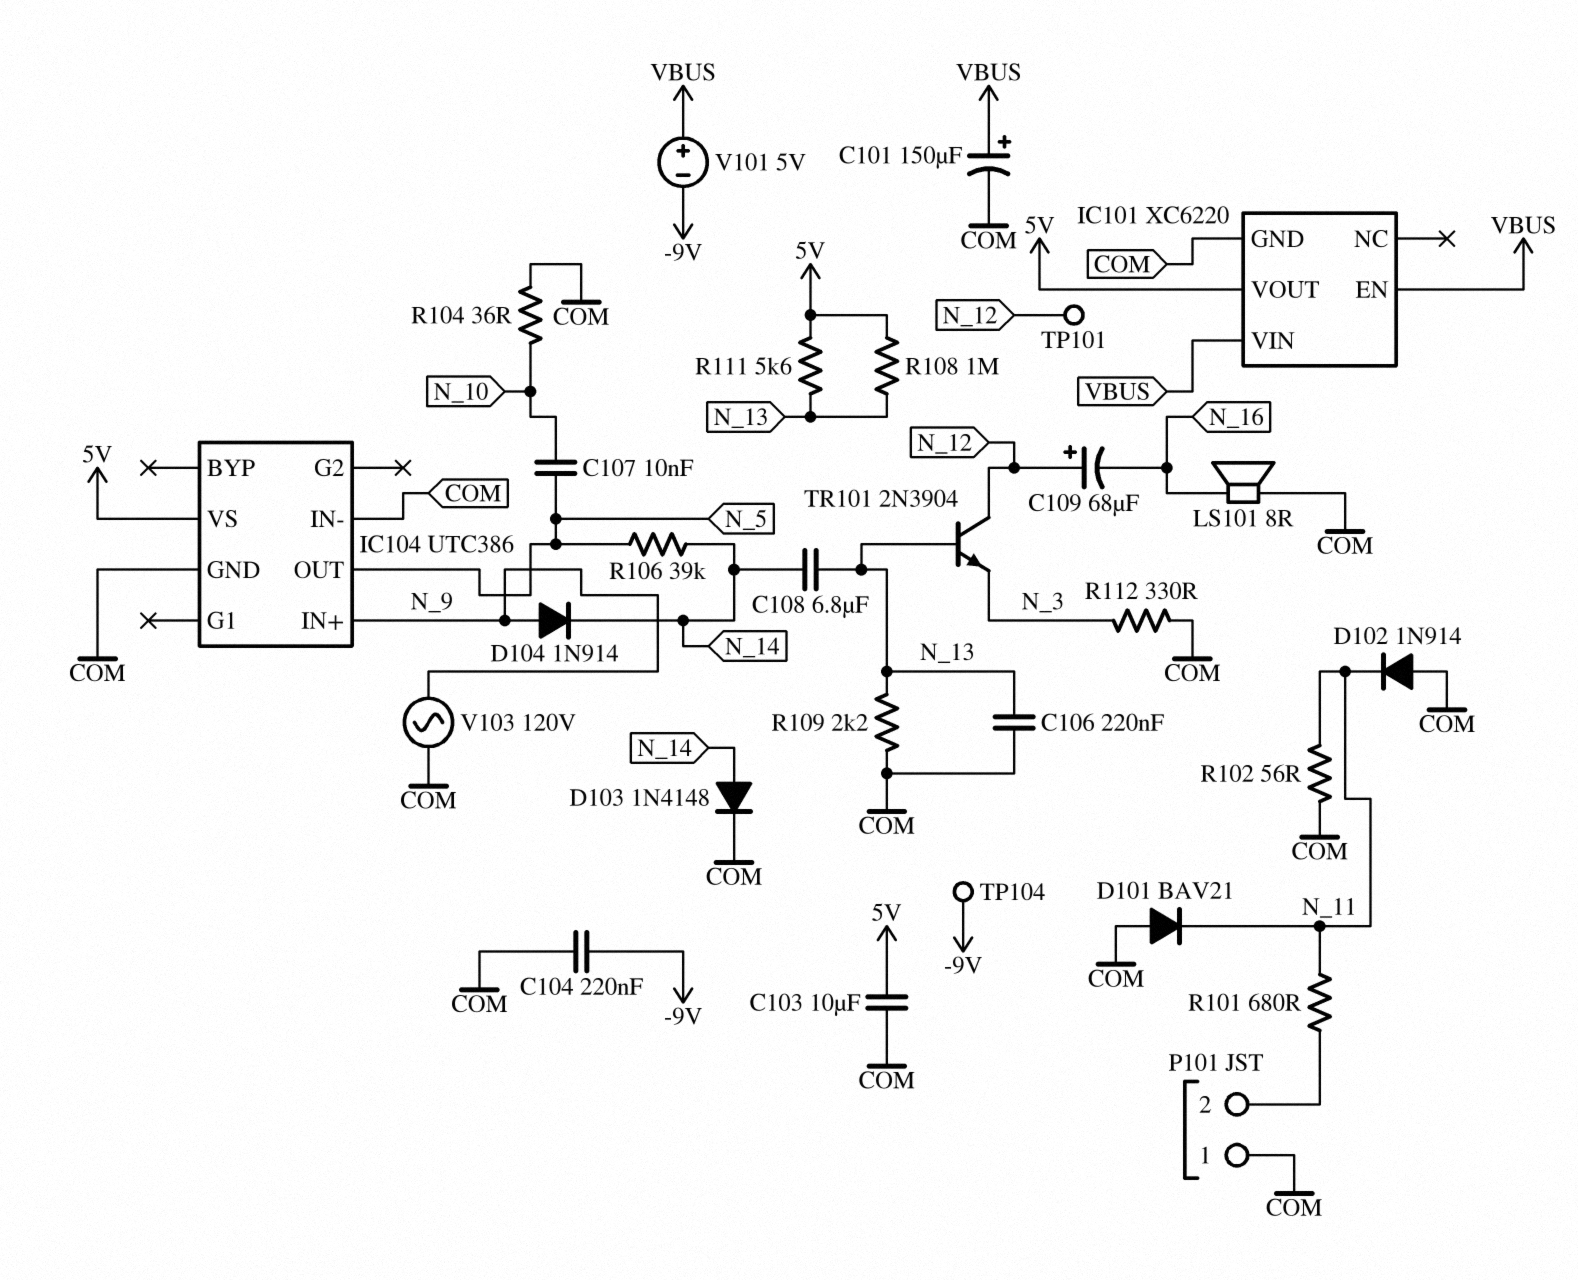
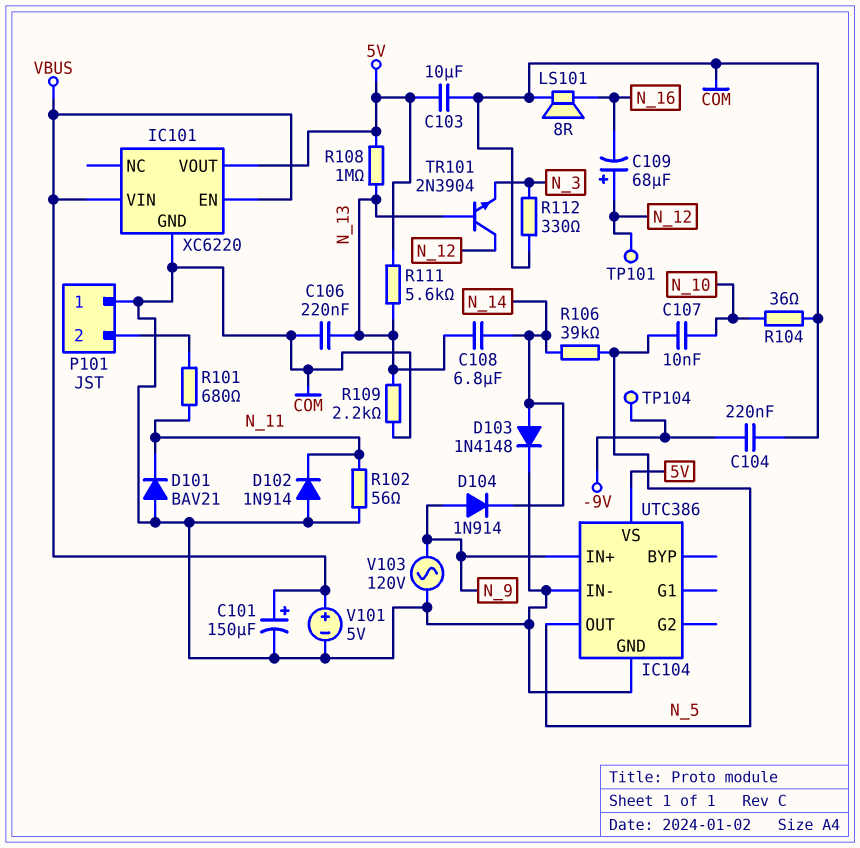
V101: 5V (plus VBUS, minus -9V) -> 5V (plus VBUS, minus COM)

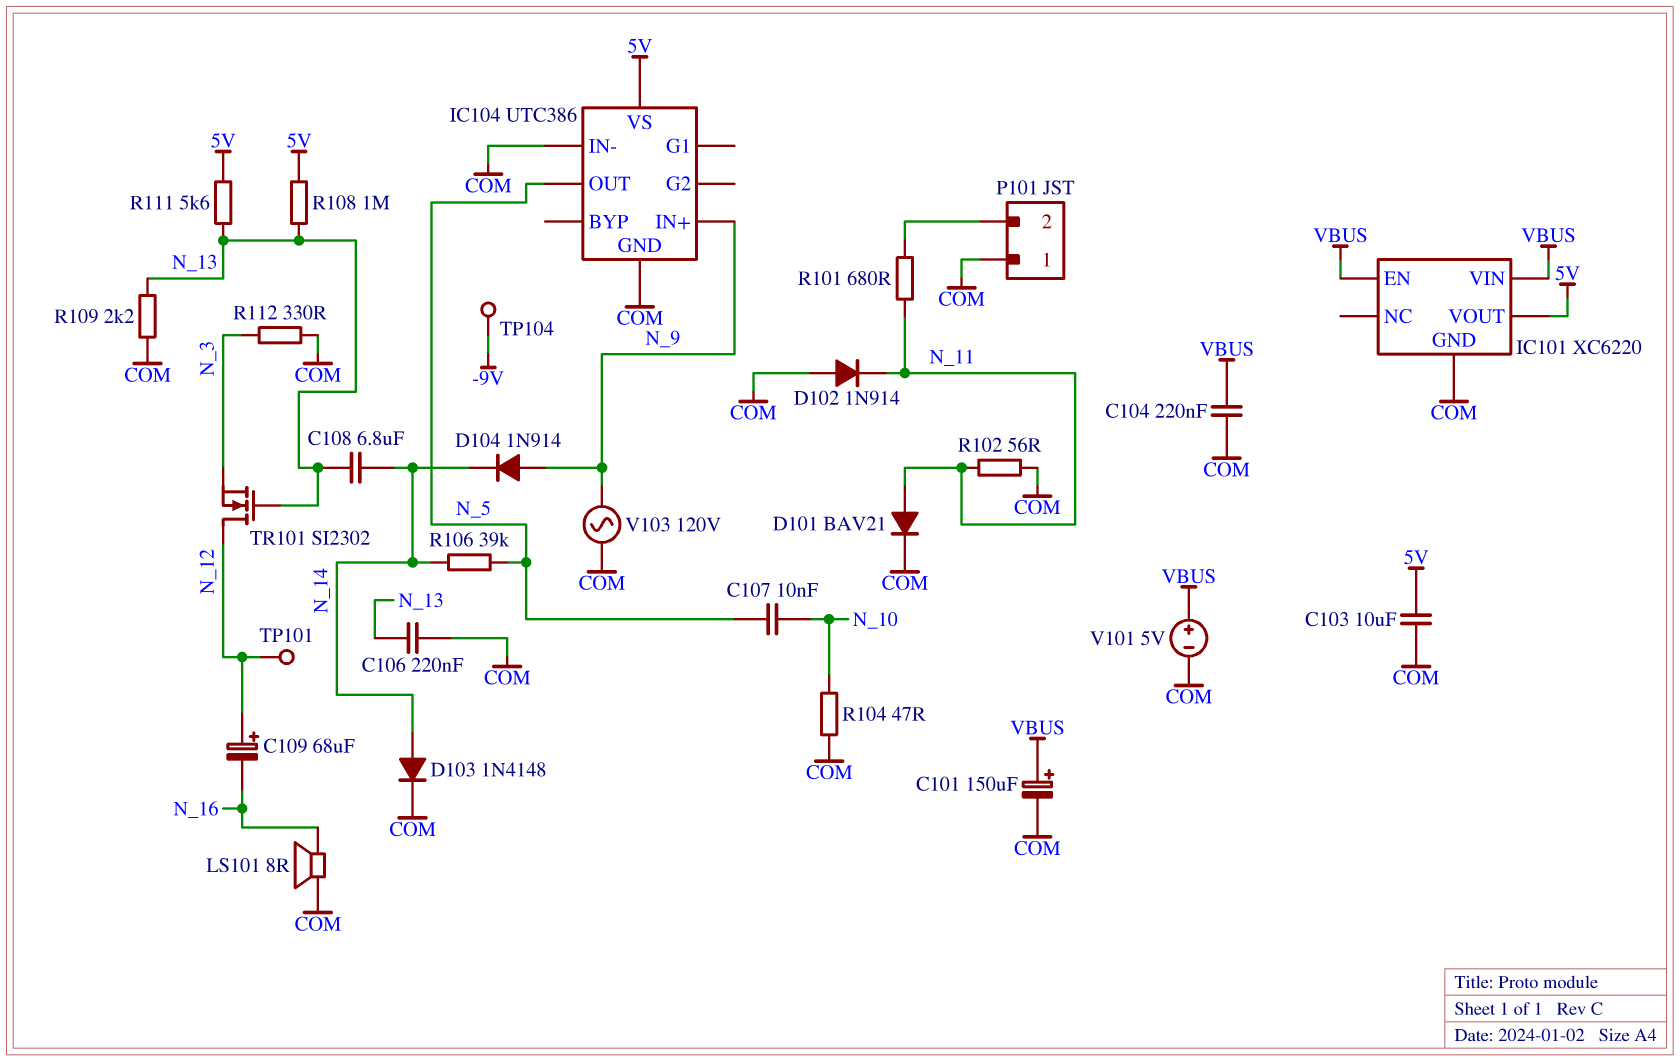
C104: 220nF (-9V, COM) -> 220nF (COM, VBUS)
D101: diode BAV21 (A COM, K N_11) -> diode BAV21 (A N_11, K COM)
R104: 36 (COM, N_10) -> 47 (COM, N_10)
TR101: NPN 2N3904 (B N_13, C N_12, E N_3) -> NMOS SI2302 (G N_13, D N_12, S N_3)

